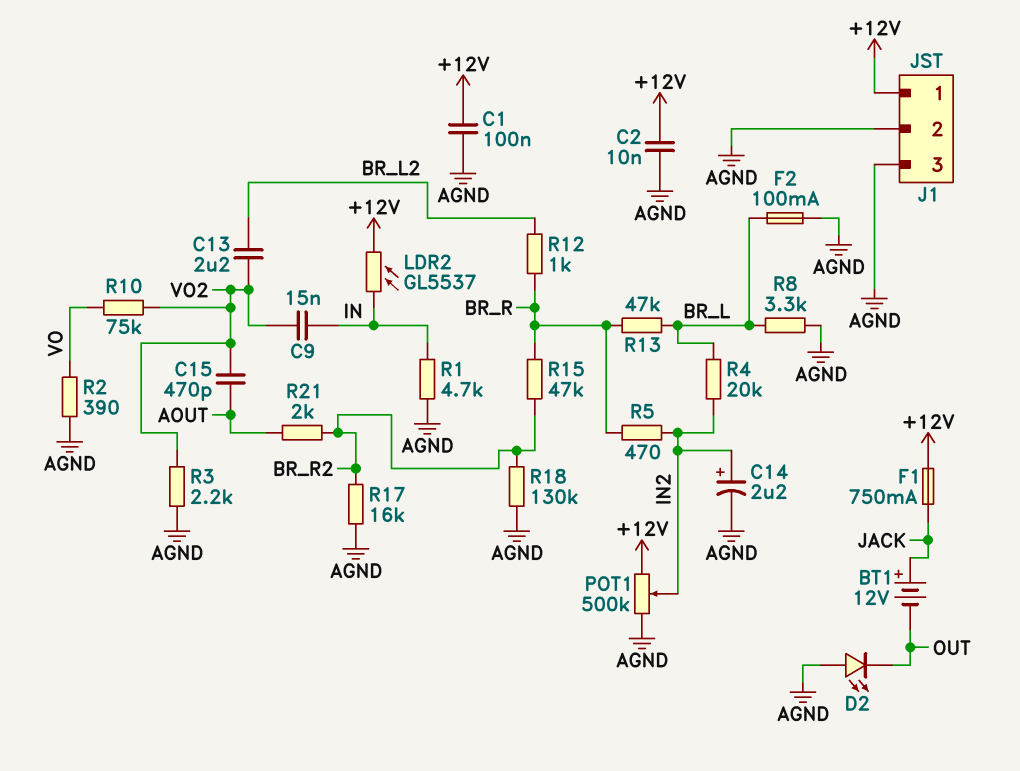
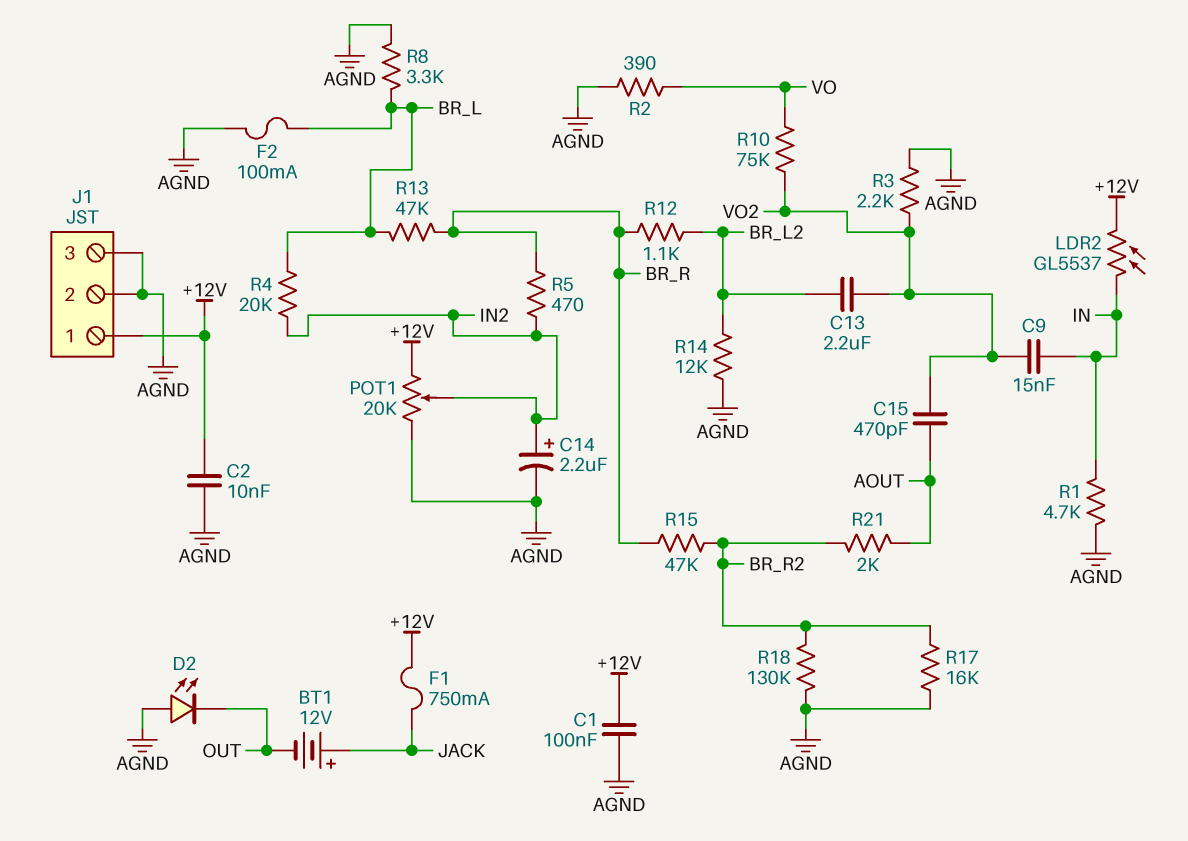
POT1: 500k (+12V, AGND, wiper IN2) -> 20k (+12V, AGND, wiper IN2)
R12: 1k (BR_L2, BR_R) -> 1.1k (BR_L2, BR_R)
R14: none -> 12k (AGND, BR_L2)

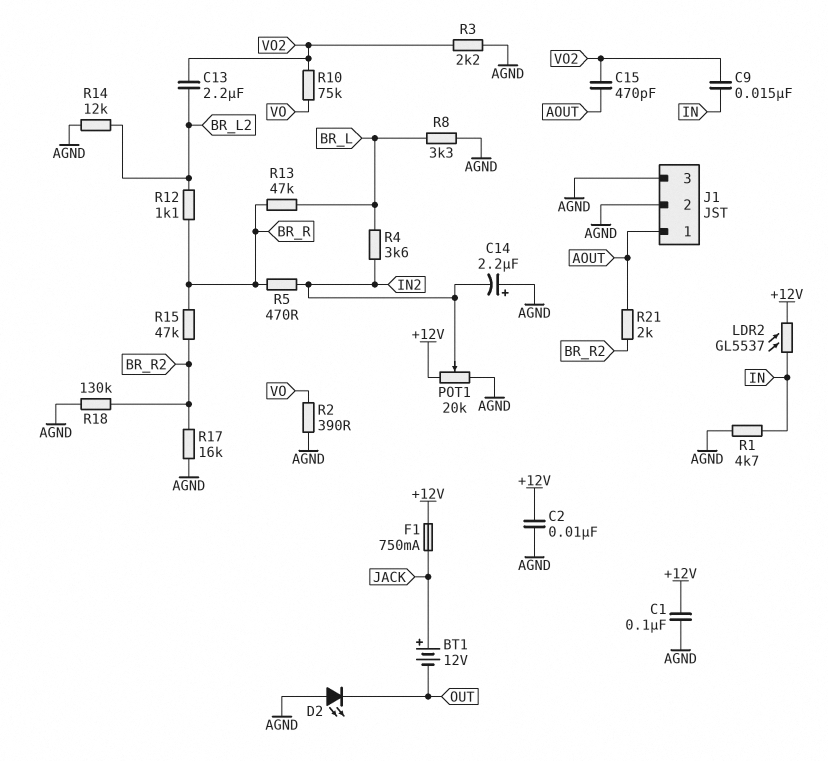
C14: 2.2uF (plus IN2, minus AGND) -> 2.2uF (plus AGND, minus IN2)
F2: 100mA (AGND, BR_L) -> none
J1 pin 1: +12V -> AOUT
R4: 20k (BR_L, IN2) -> 3.6k (BR_L, IN2)

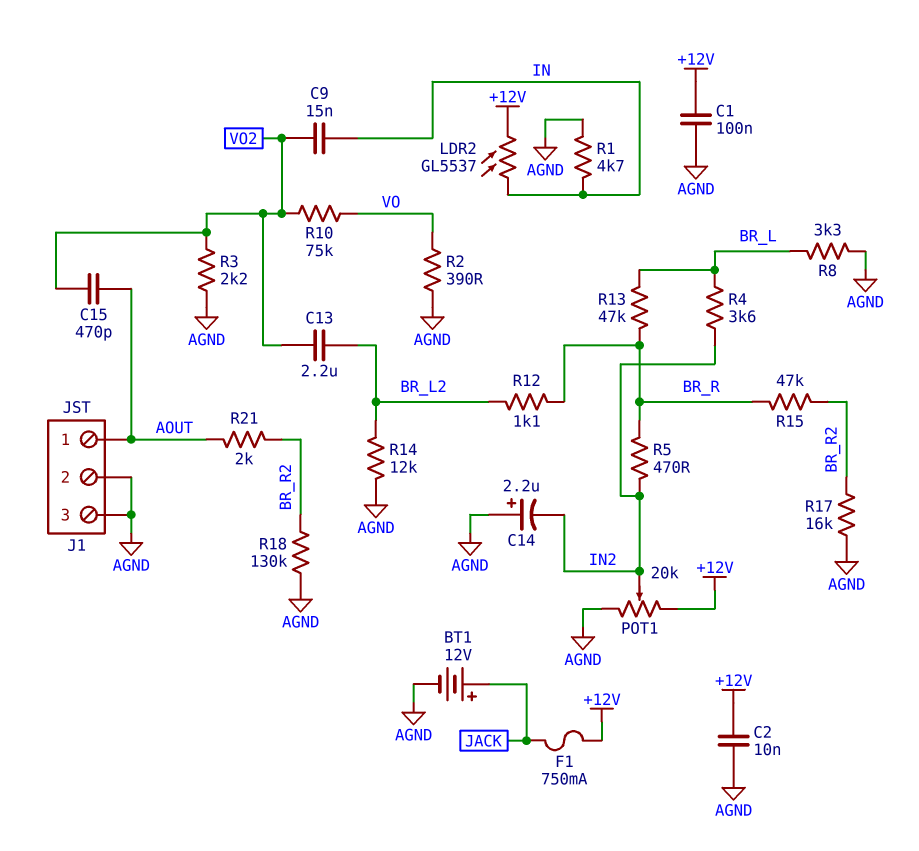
BT1: 12V (plus JACK, minus OUT) -> 12V (plus JACK, minus AGND)
D2: LED (A AGND, K OUT) -> none

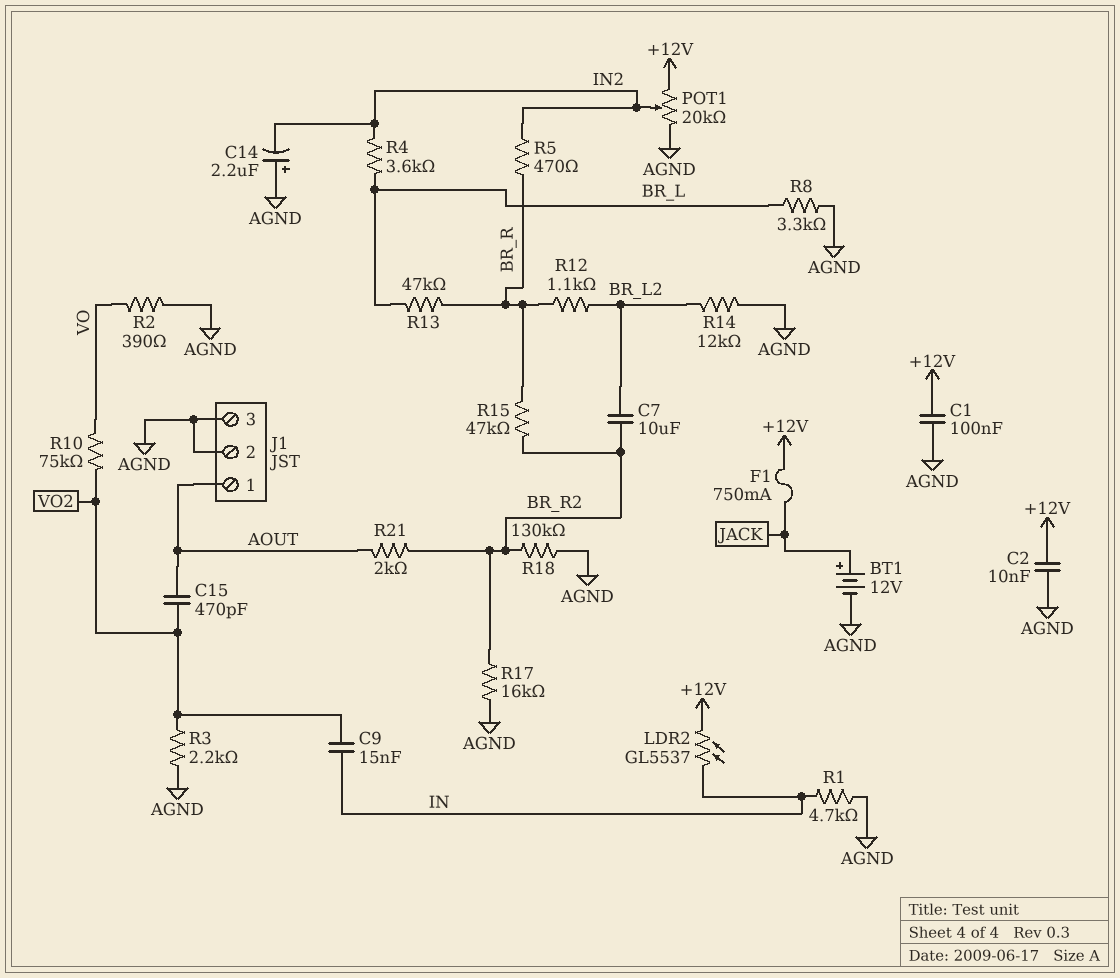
C7: none -> 10uF (BR_L2, BR_R2)
C13: 2.2uF (BR_L2, VO2) -> none

